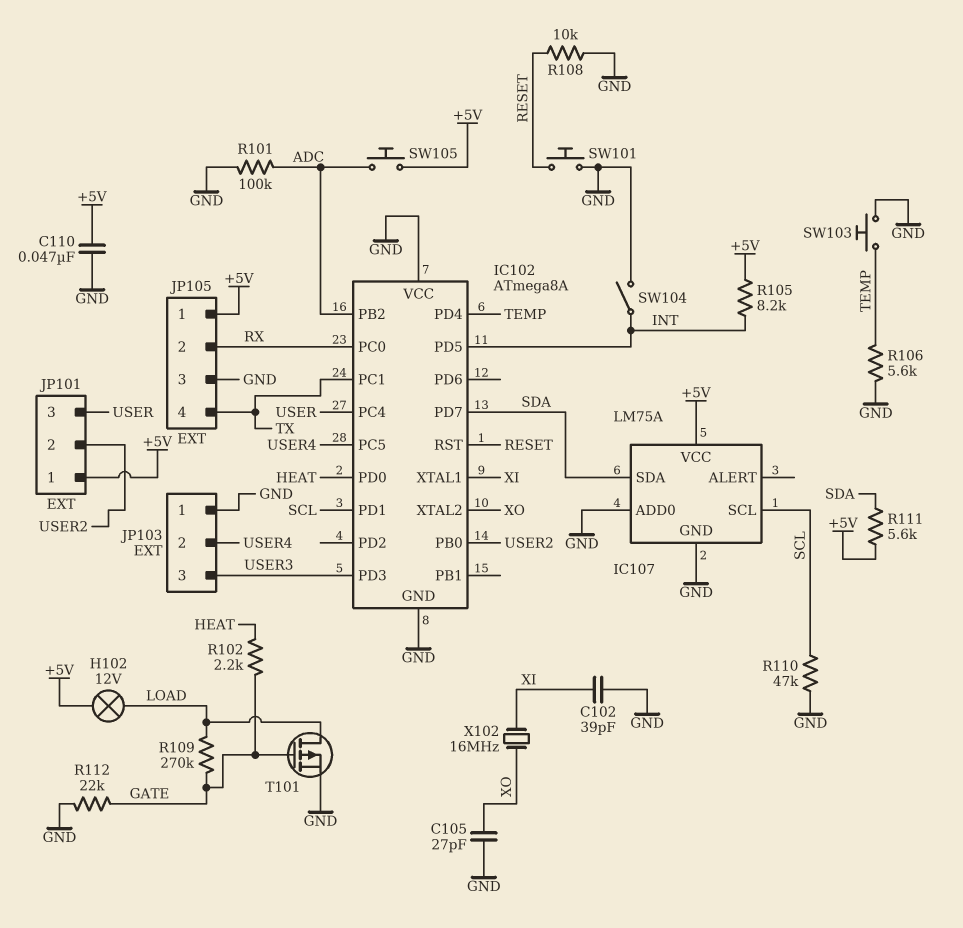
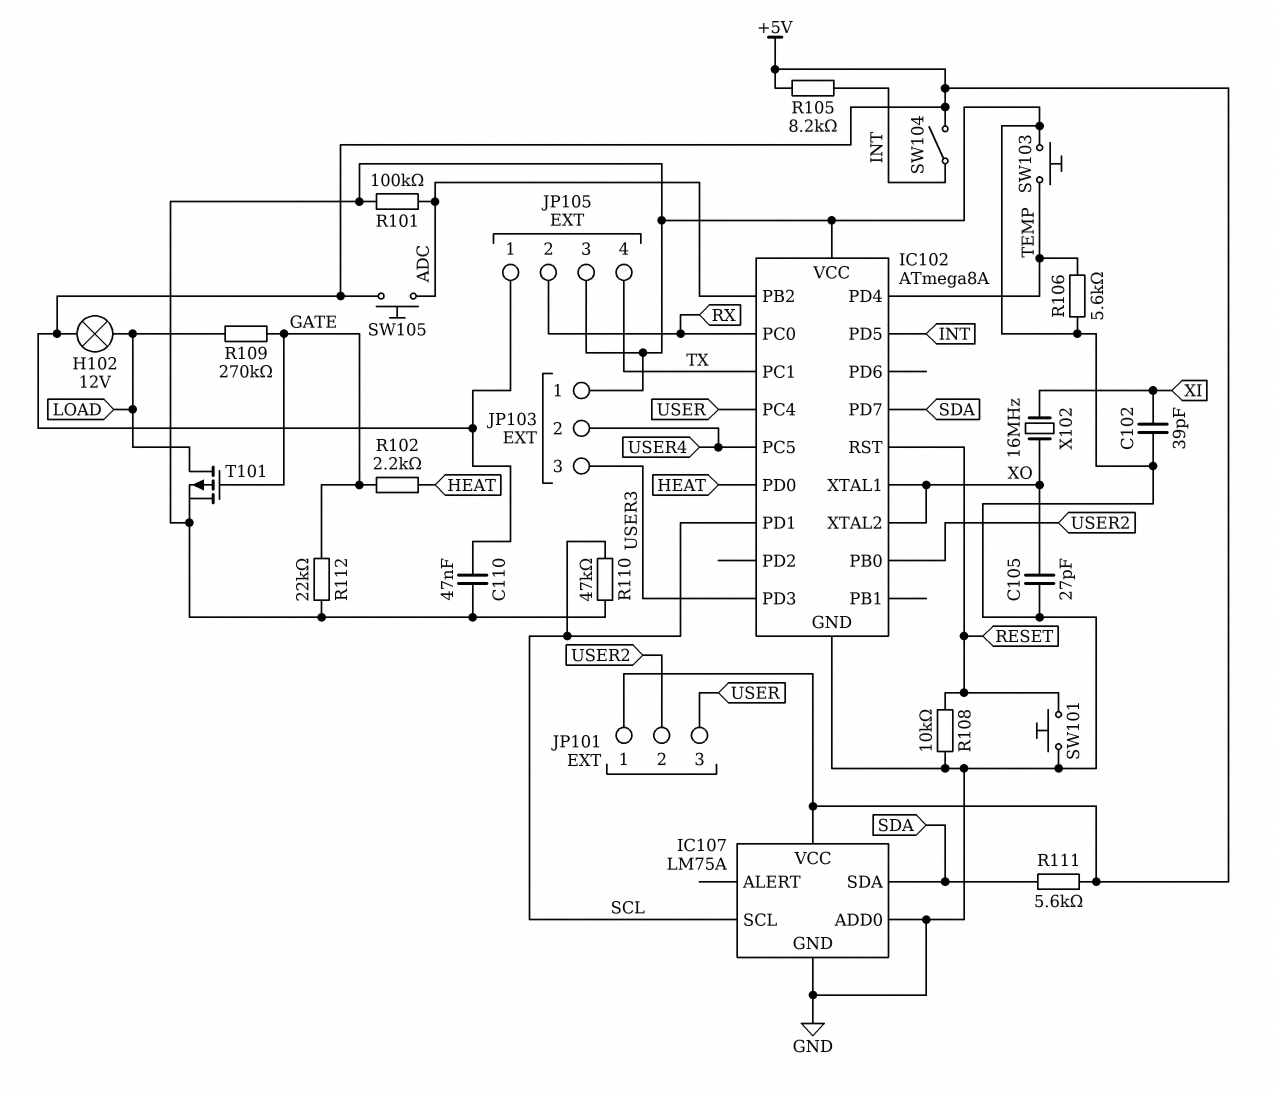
IC102 pin XTAL1: XI -> XO
SW104: switch (GND, INT) -> switch (+5V, INT)

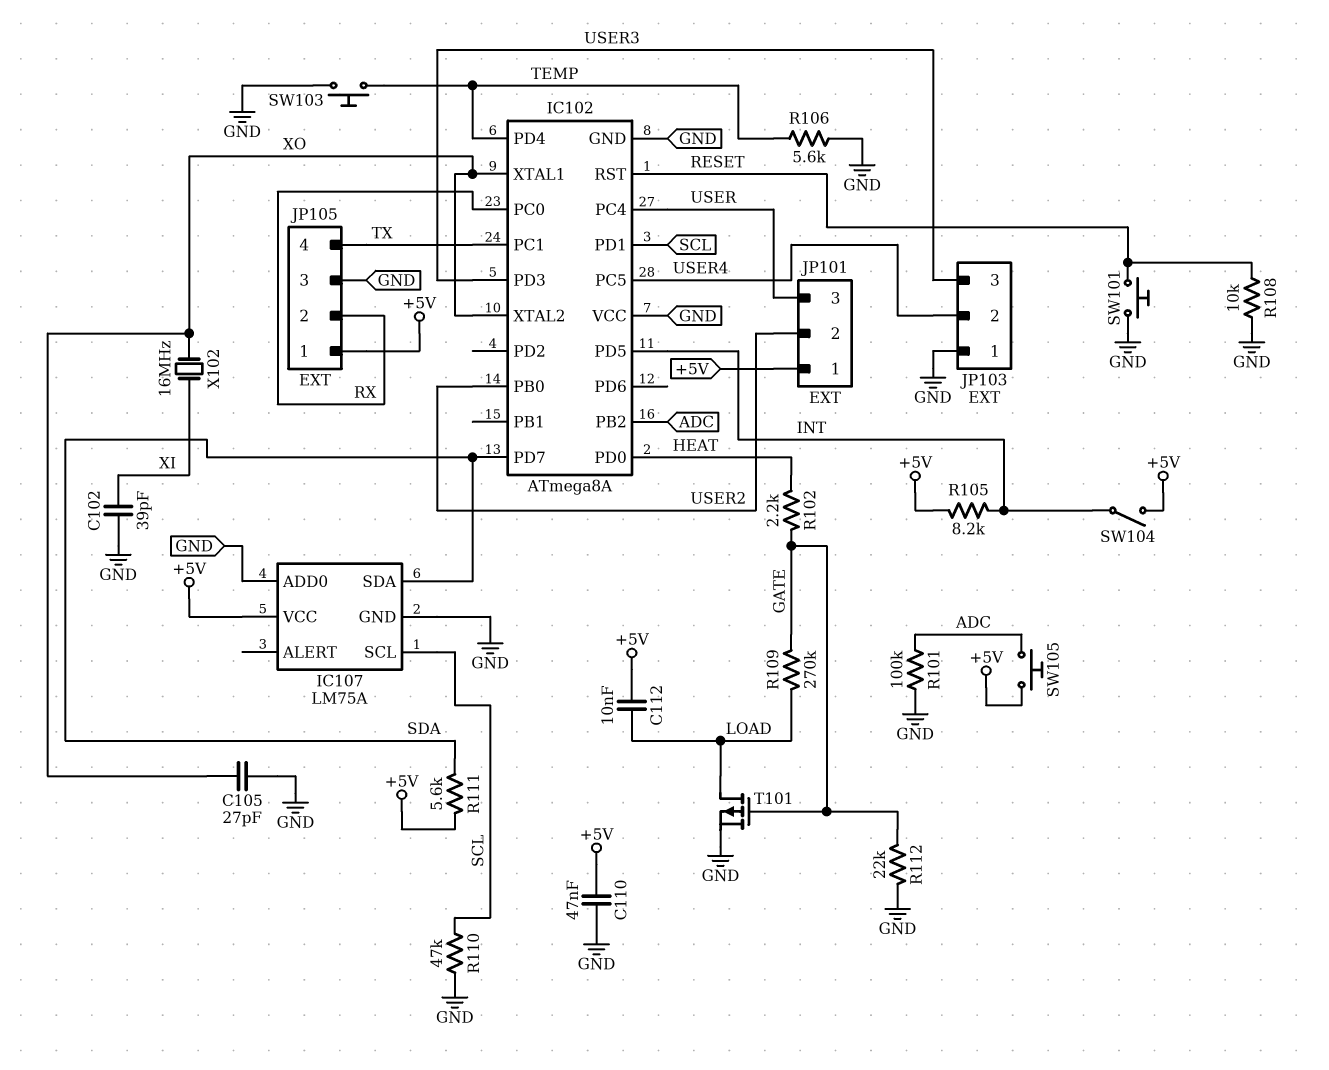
C112: none -> 10nF (+5V, LOAD)
H102: lamp 12V (+5V, LOAD) -> none

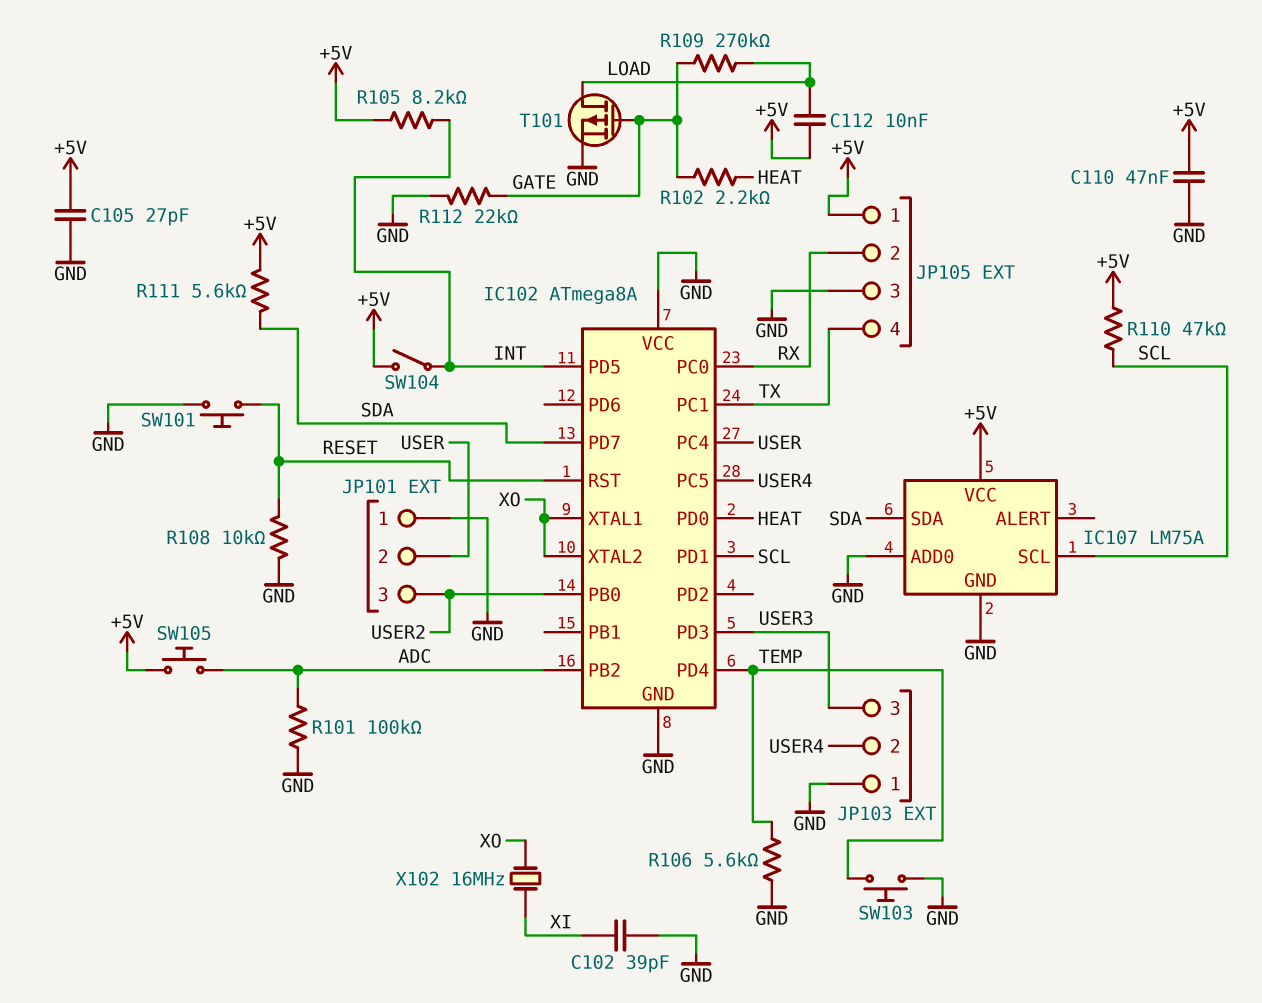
C105: 27pF (GND, XO) -> 27pF (+5V, GND)
JP101 pin 1: +5V -> GND
JP101 pin 2: USER2 -> USER
JP101 pin 3: USER -> USER2
R110: 47k (GND, SCL) -> 47k (+5V, SCL)

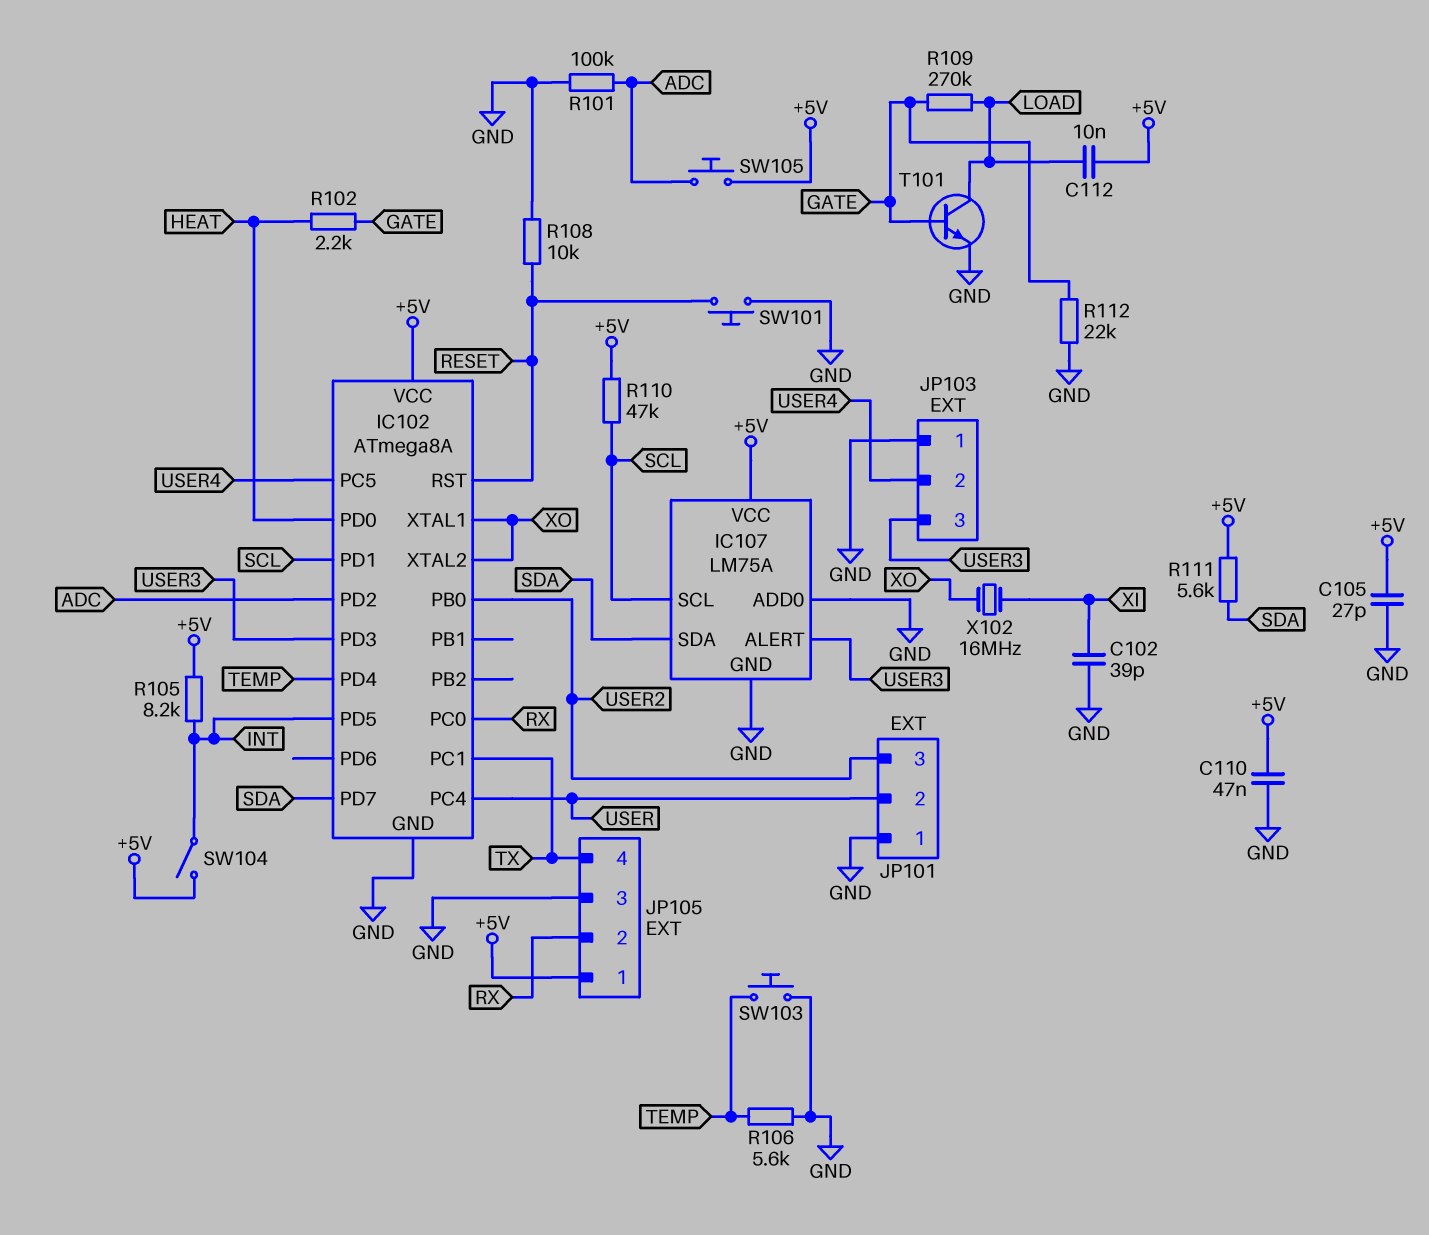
IC102 pin PB2: ADC -> none
IC102 pin PD2: none -> ADC
IC102 pin VCC: GND -> +5V
IC107 pin ALERT: none -> USER3
T101: PMOS (G GATE, D LOAD, S GND) -> NPN (B GATE, C LOAD, E GND)

